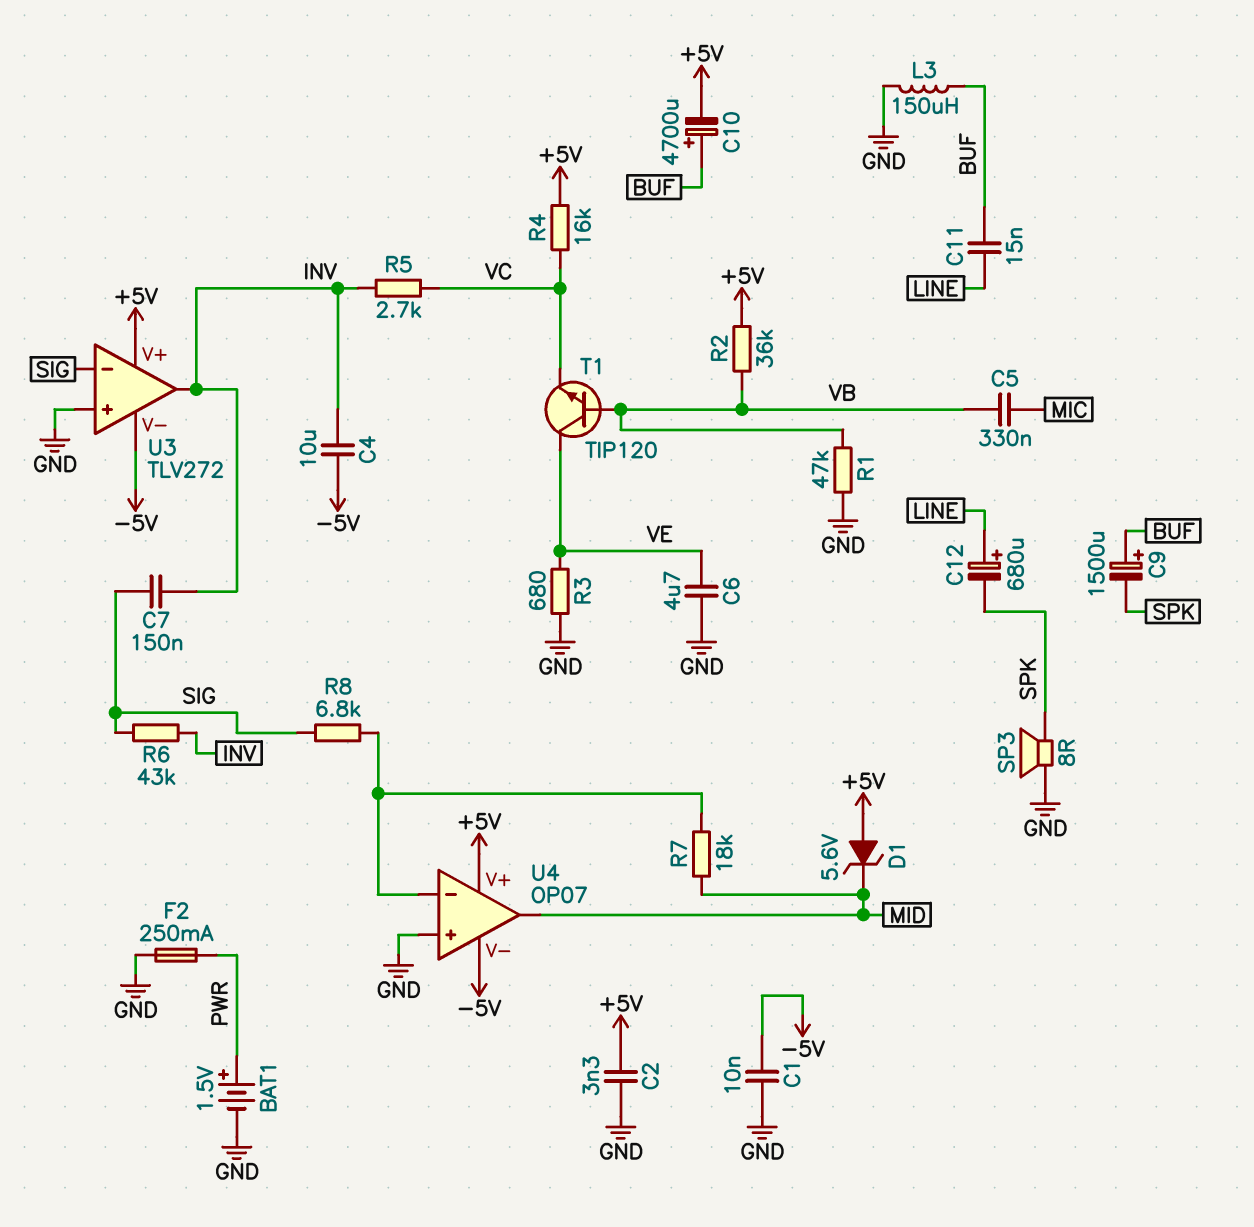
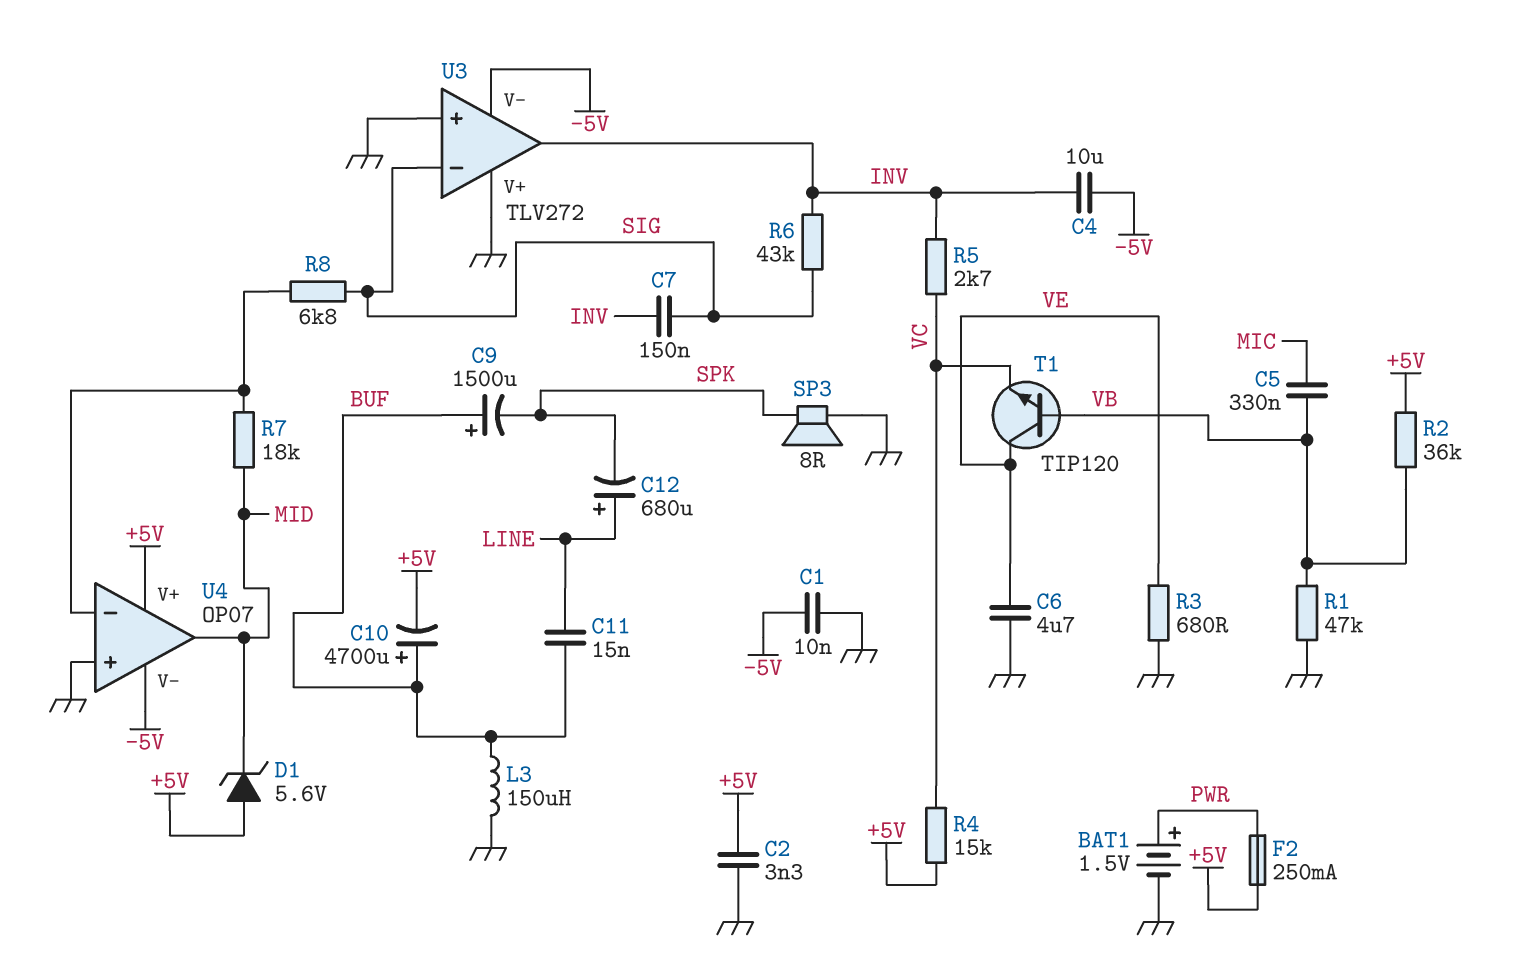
F2: 250mA (GND, PWR) -> 250mA (+5V, PWR)
R4: 16k (+5V, VC) -> 15k (+5V, VC)
U3 pin V+: +5V -> GND

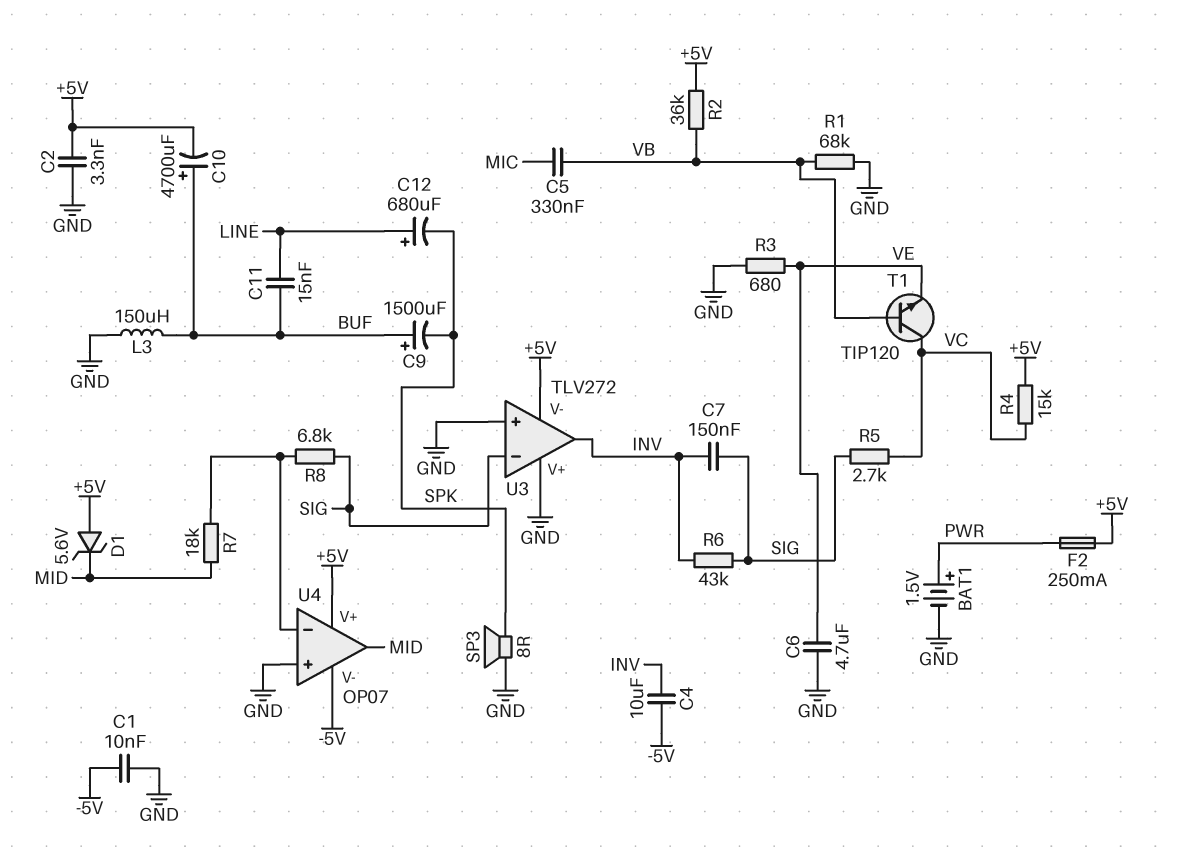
R1: 47k (GND, VB) -> 68k (GND, VB)
R5: 2.7k (INV, VC) -> 2.7k (SIG, VC)
T1: NPN TIP120 (B VB, C VE, E VC) -> NPN TIP120 (B VB, C VC, E VE)
U3 pin V-: -5V -> +5V

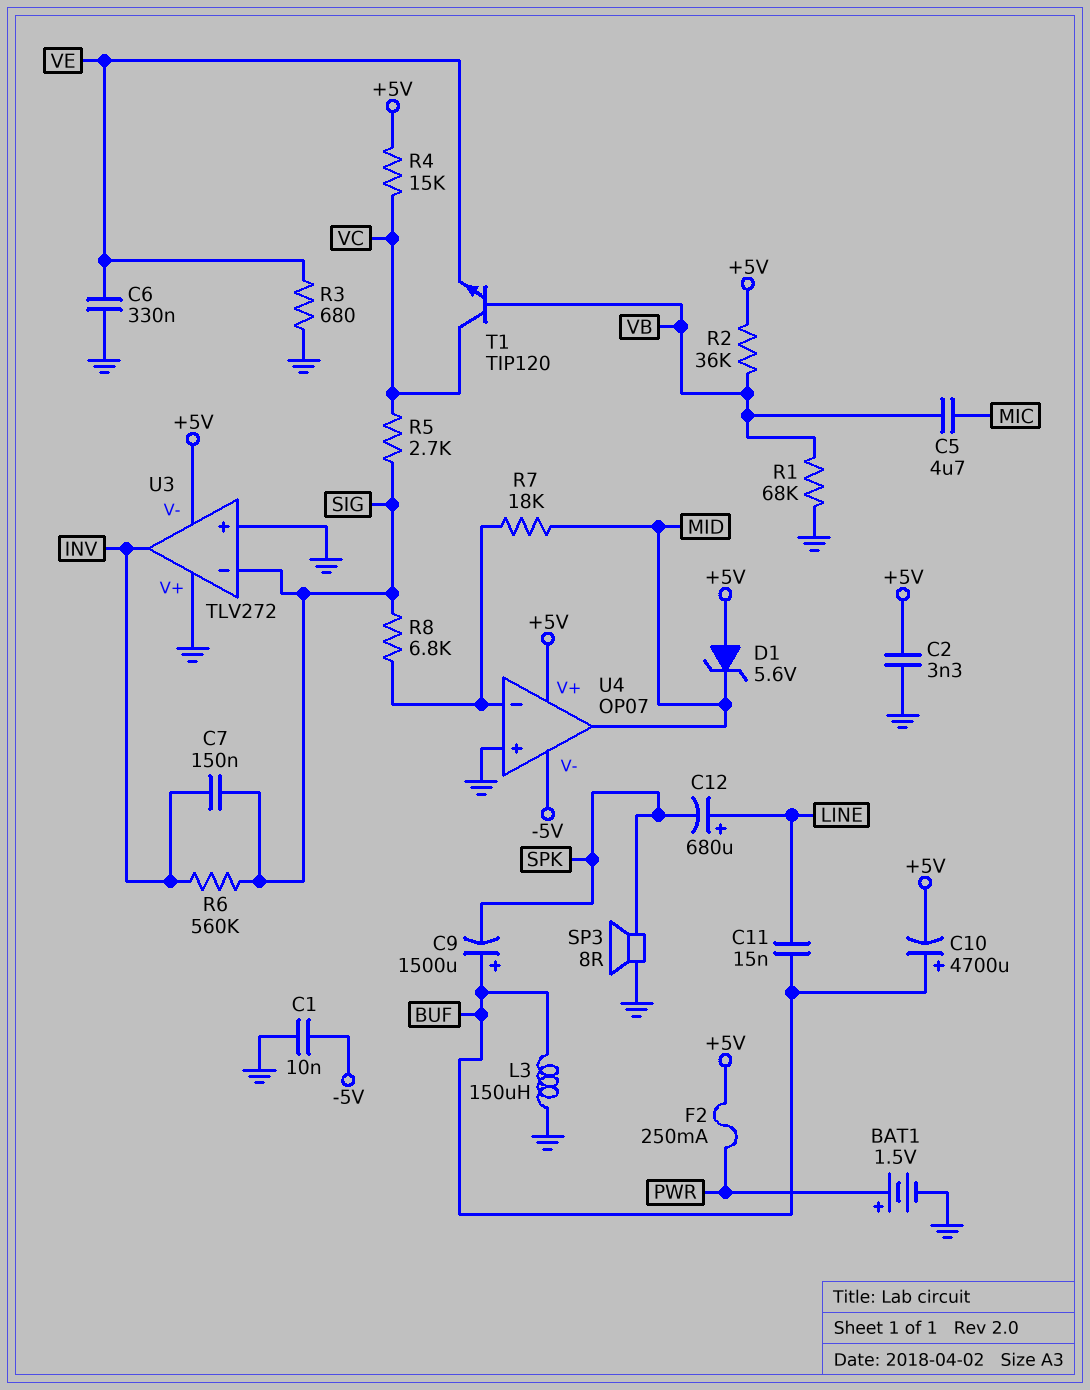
C4: 10uF (-5V, INV) -> none
C5: 330nF (MIC, VB) -> 4.7uF (MIC, VB)
C6: 4.7uF (GND, VE) -> 330nF (GND, VE)
R6: 43k (INV, SIG) -> 560k (INV, SIG)

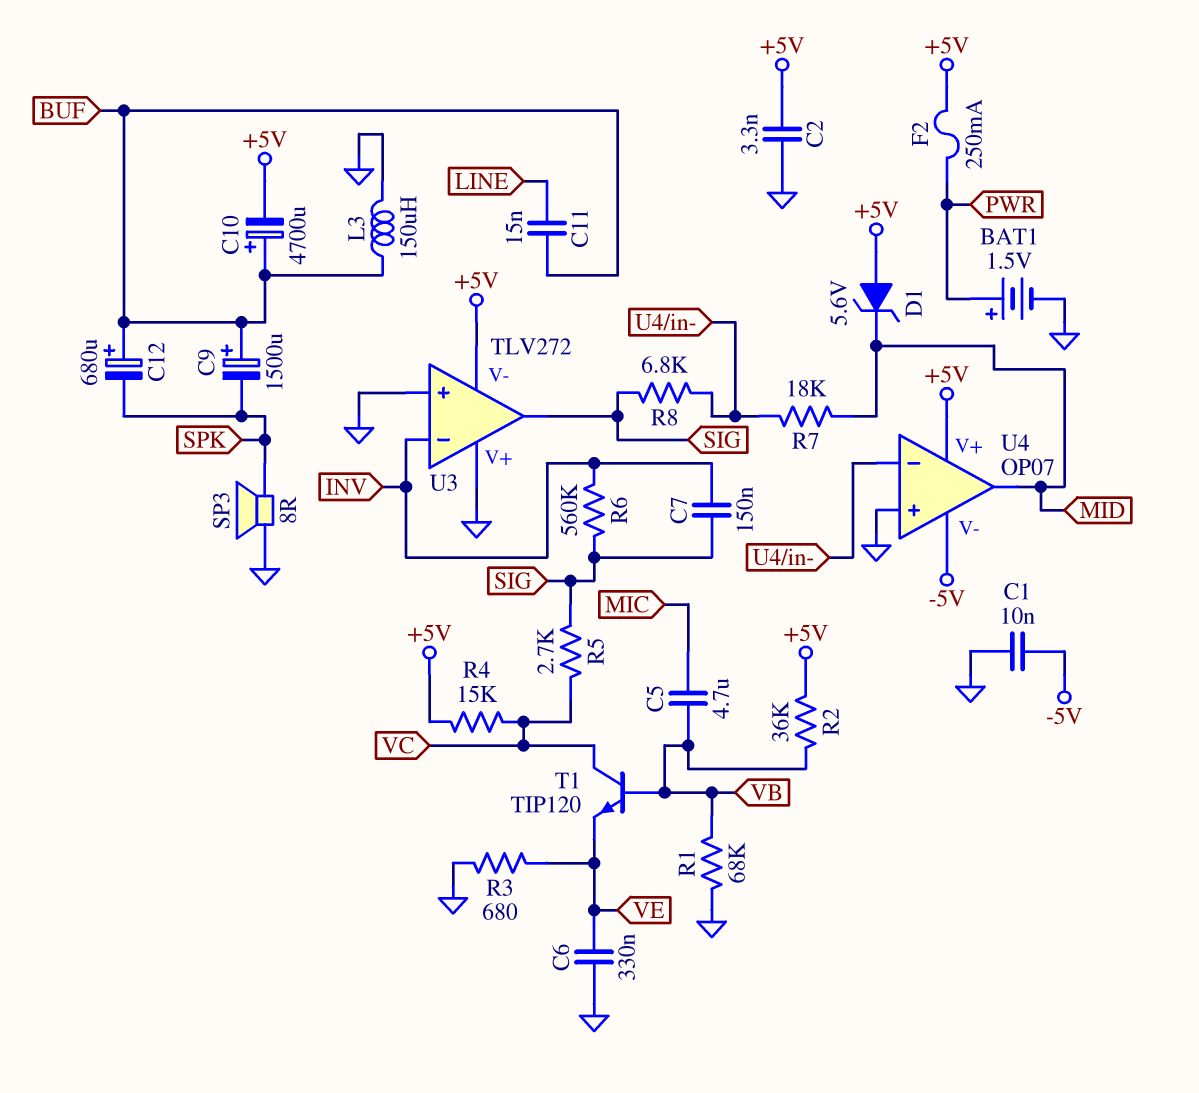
C12: 680uF (plus LINE, minus SPK) -> 680uF (plus BUF, minus SPK)
U3 pin in-: SIG -> INV
U3 pin out: INV -> SIG

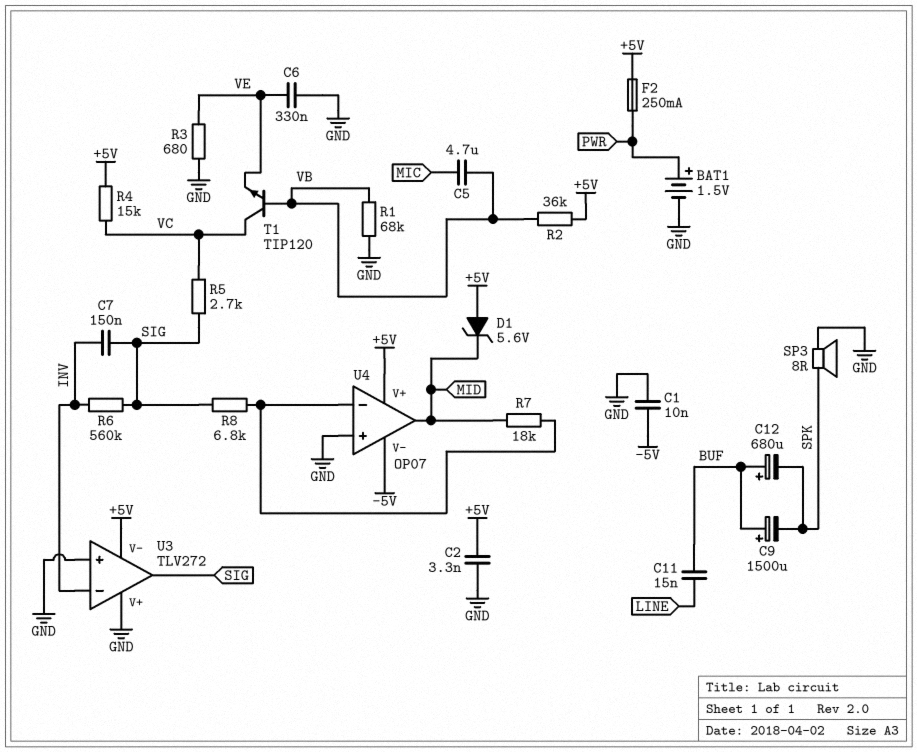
C10: 4700uF (plus BUF, minus +5V) -> none
L3: 150uH (BUF, GND) -> none

